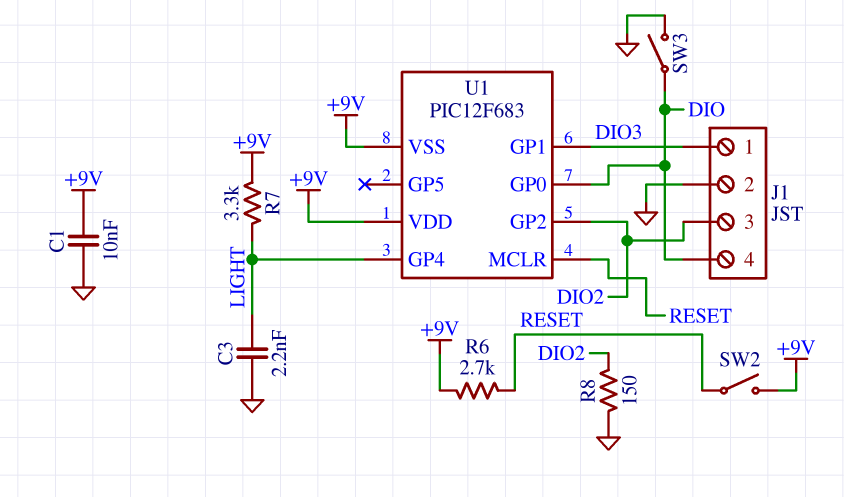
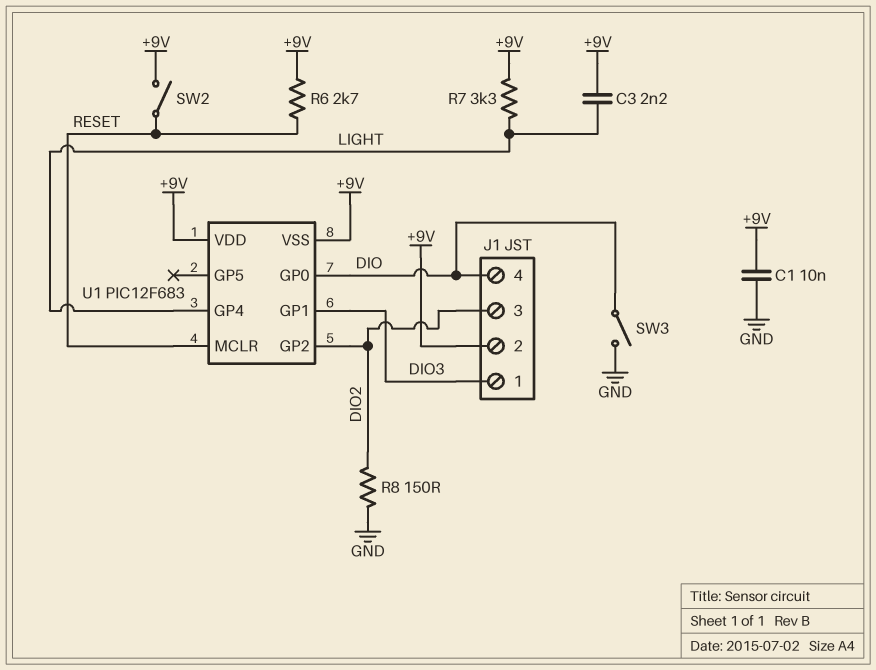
C3: 2.2nF (GND, LIGHT) -> 2.2nF (+9V, LIGHT)
J1 pin 2: GND -> +9V

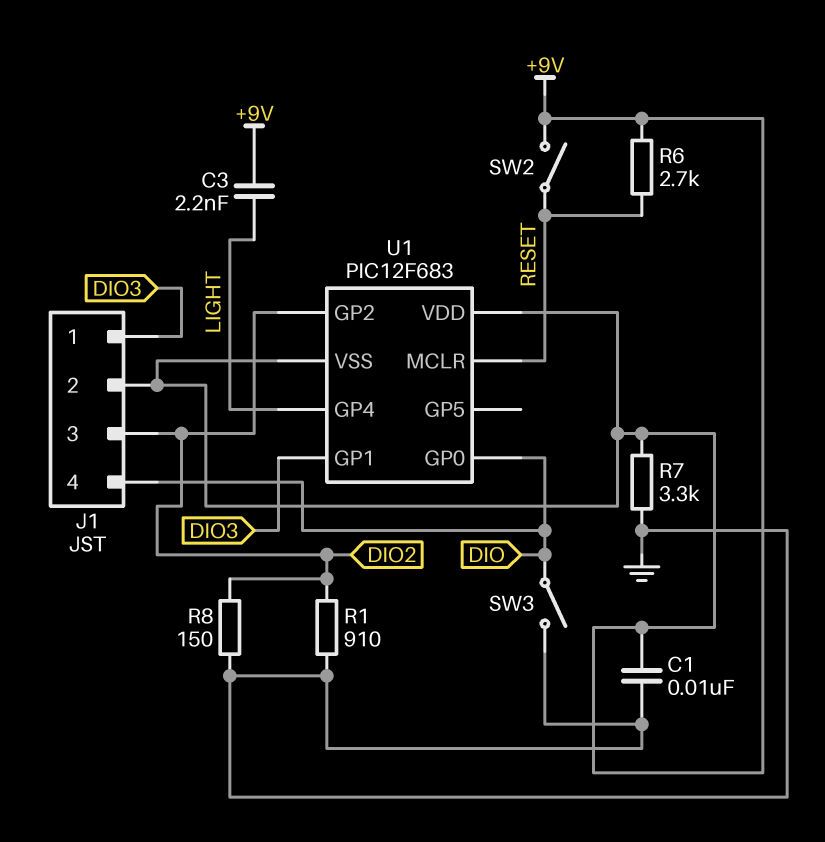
R1: none -> 910 (DIO2, GND)
R7: 3.3k (+9V, LIGHT) -> 3.3k (+9V, GND)

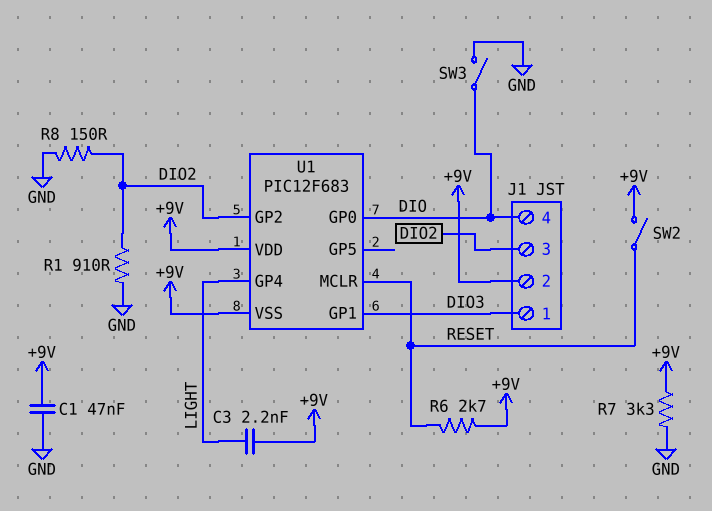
C1: 10nF (+9V, GND) -> 47nF (+9V, GND)

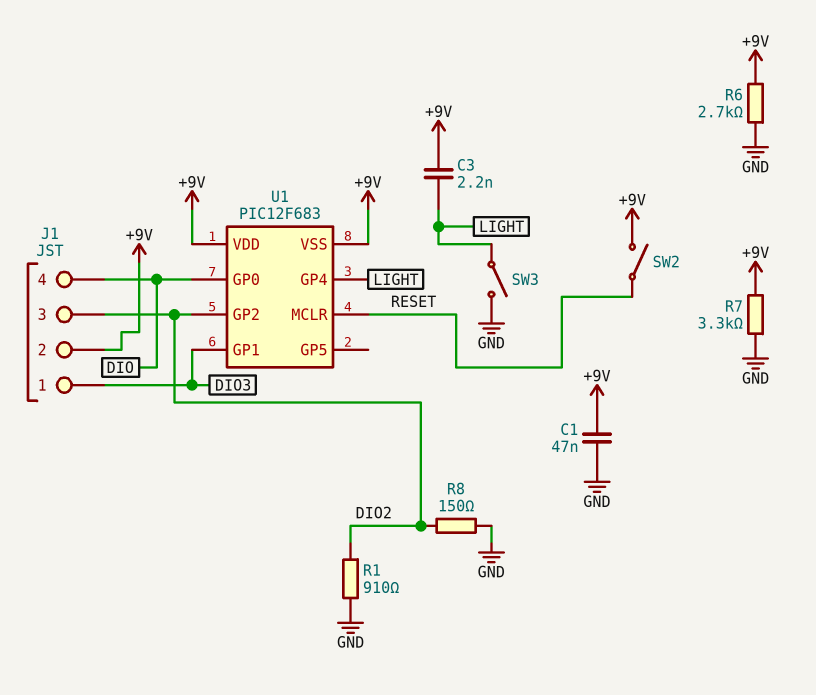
R6: 2.7k (+9V, RESET) -> 2.7k (+9V, GND)
SW3: switch (DIO, GND) -> switch (GND, LIGHT)

